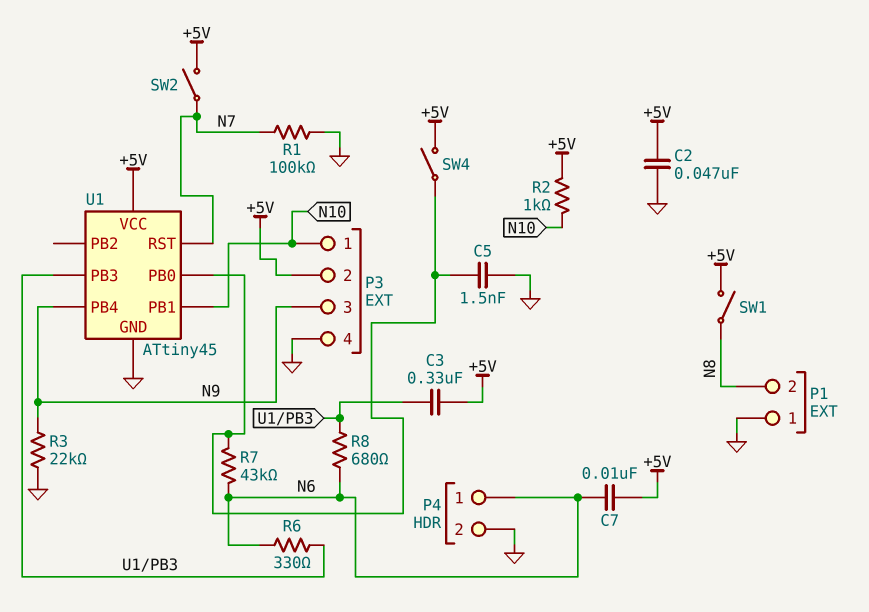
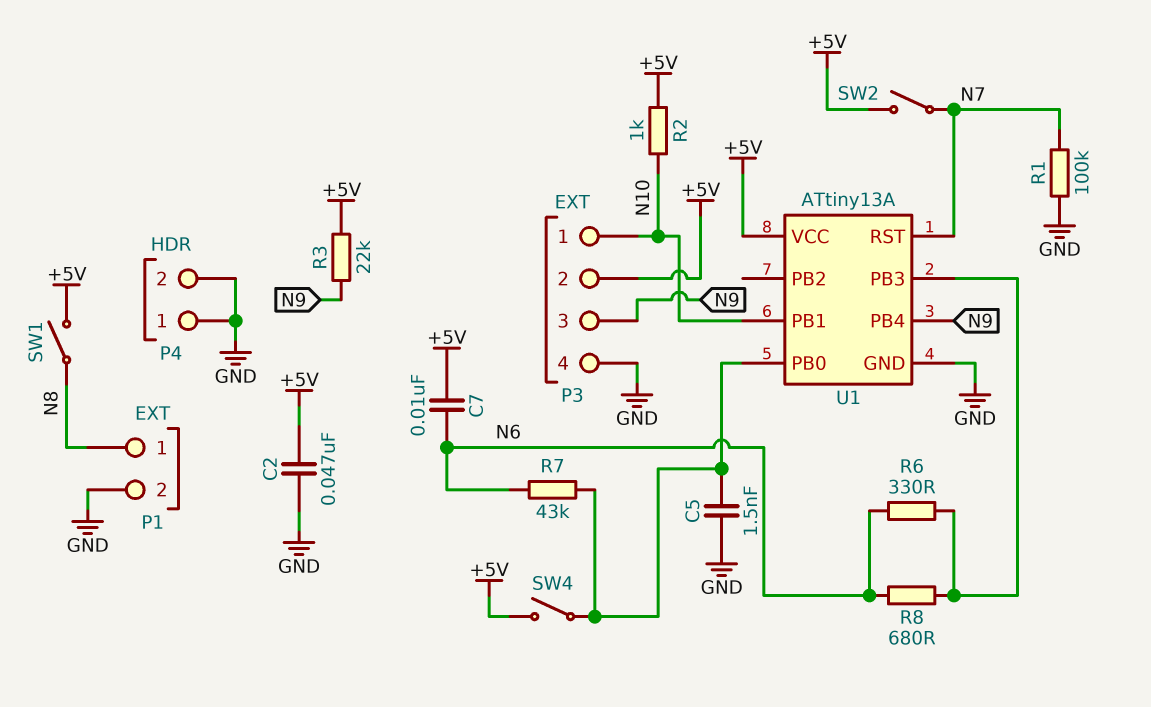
C3: 330nF (+5V, U1/PB3) -> none
P1 pin 1: GND -> N8
P1 pin 2: N8 -> GND
P4 pin 1: N6 -> GND
R3: 22k (GND, N9) -> 22k (+5V, N9)
U1: ATtiny45 -> ATtiny13A

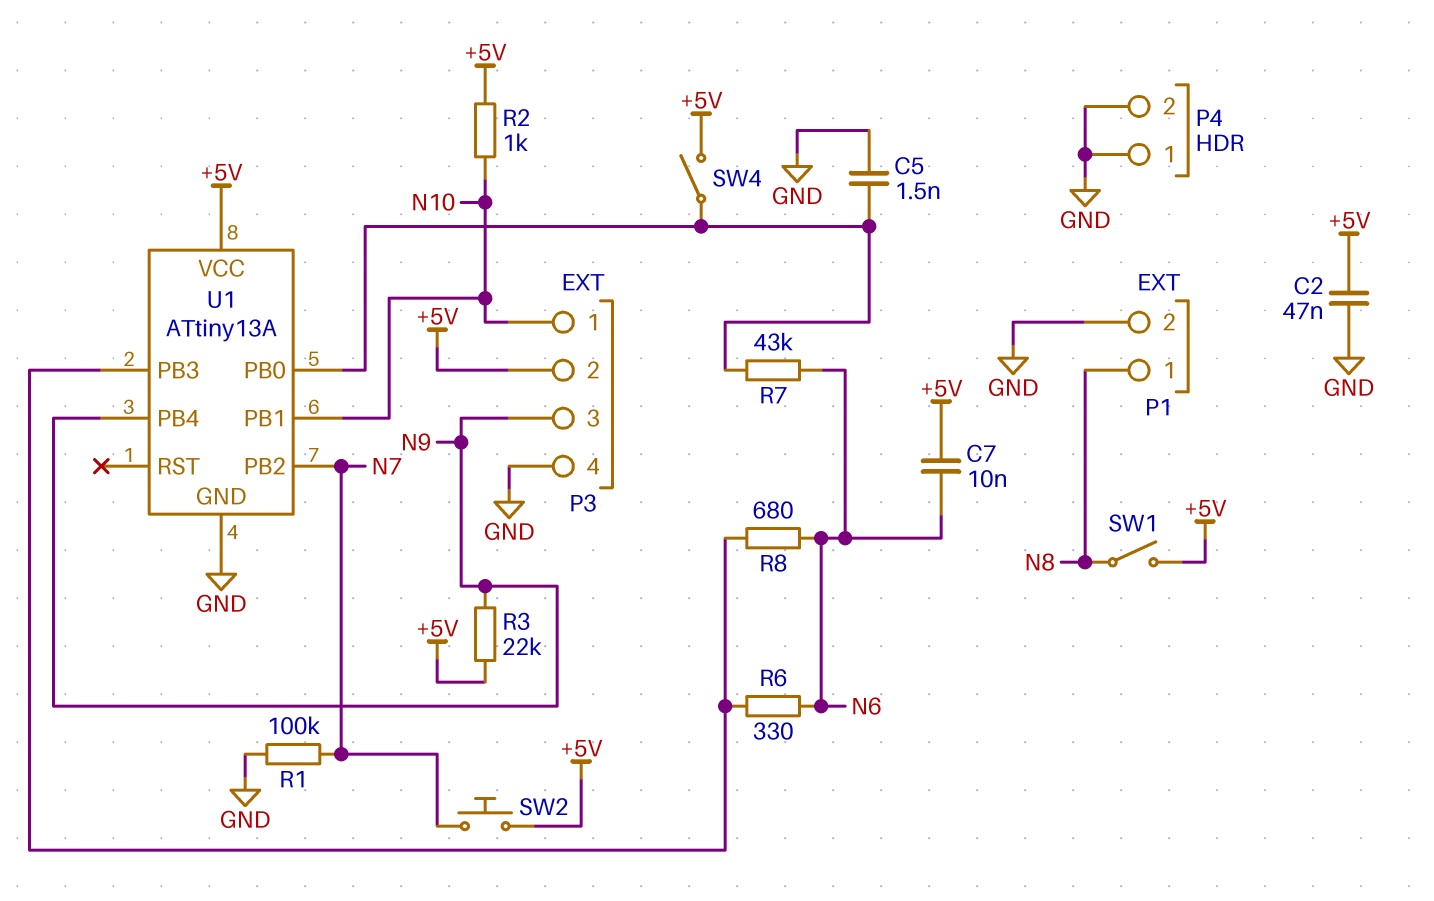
SW2: switch (+5V, N7) -> button (+5V, N7)
U1 pin PB2: none -> N7
U1 pin RST: N7 -> none

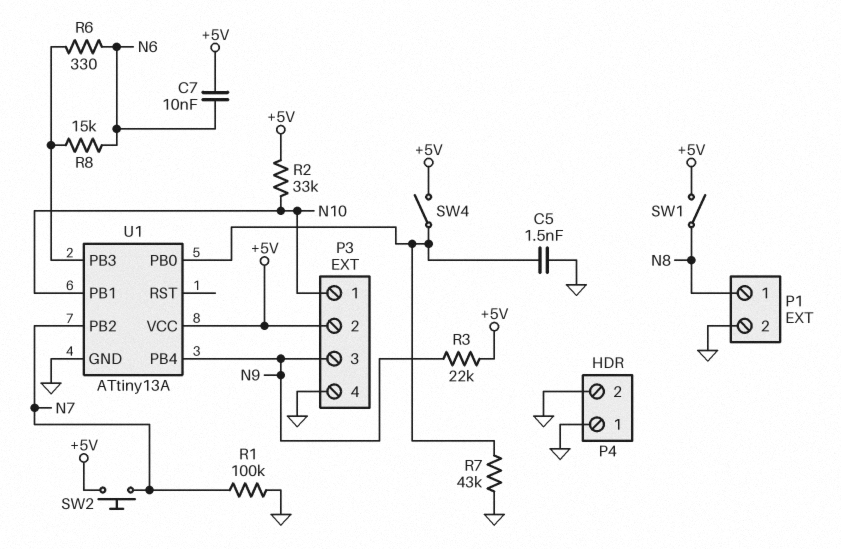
C2: 47nF (+5V, GND) -> none
R2: 1k (+5V, N10) -> 33k (+5V, N10)
R7: 43k (N6, U1/PB0) -> 43k (GND, U1/PB0)
R8: 680 (N6, U1/PB3) -> 15k (N6, U1/PB3)

